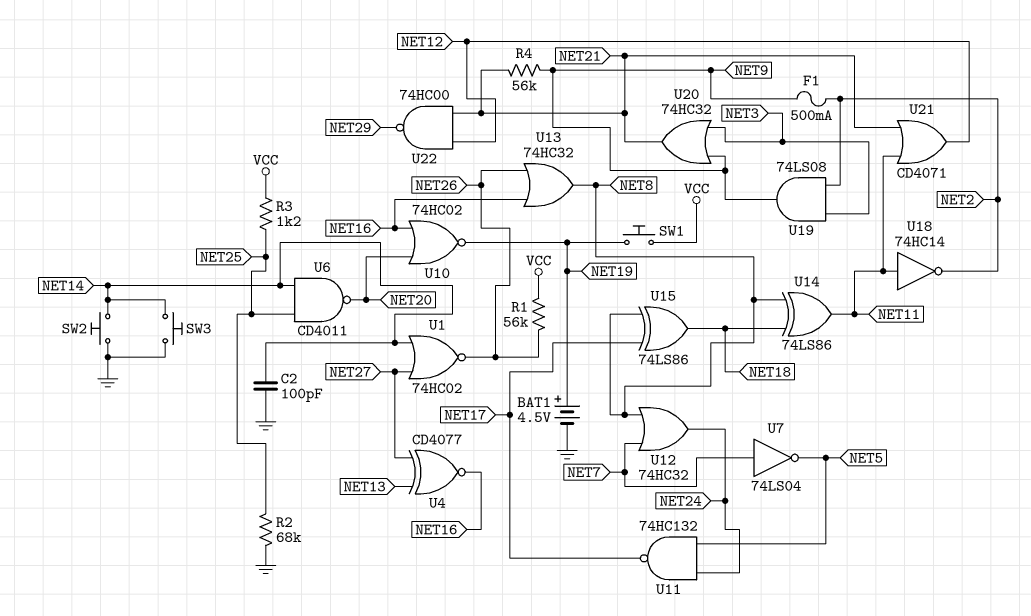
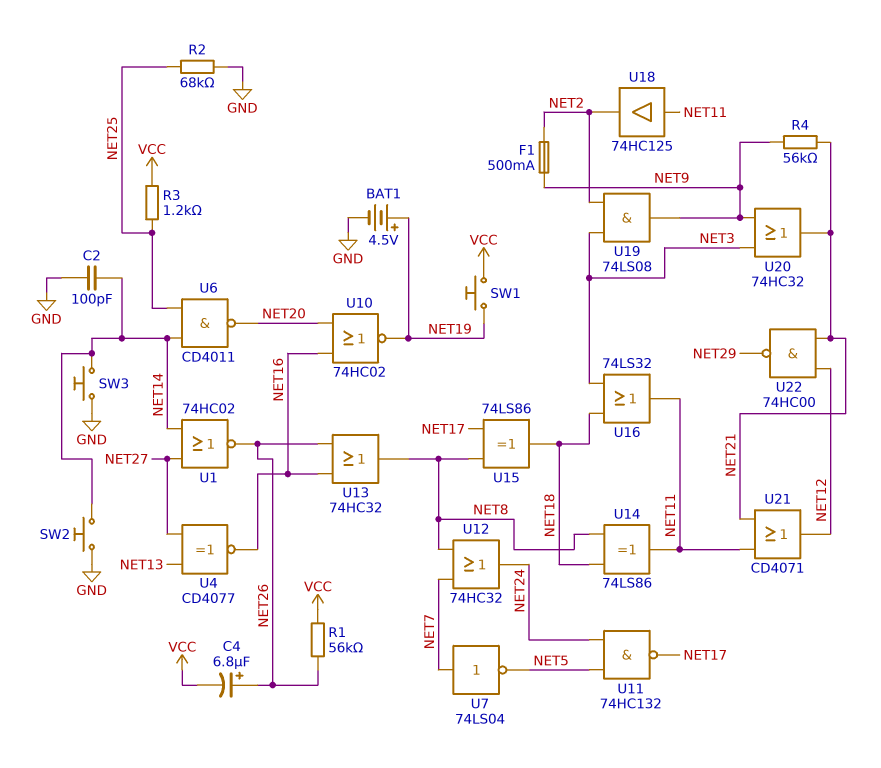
C4: none -> 6.8uF (plus NET26, minus VCC)
U16: none -> OR 74LS32 (in NET3, in NET18, out NET11)
U18: NOT 74HC14 (in NET11, out NET2) -> buffer 74HC125 (in NET11, out NET2)

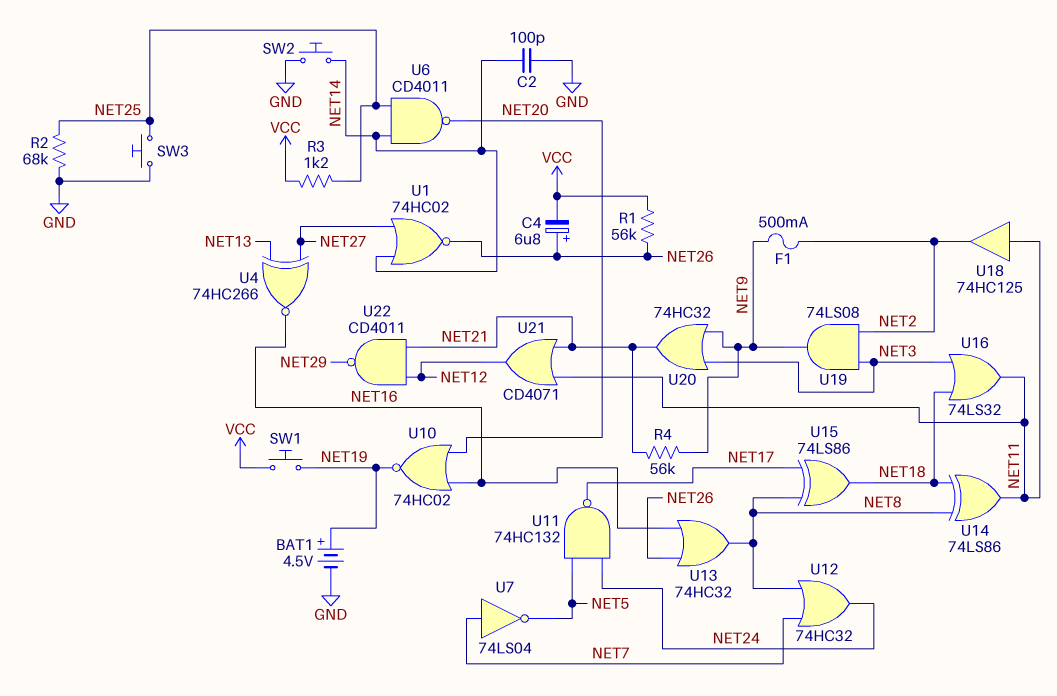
SW3: button (GND, NET14) -> button (GND, NET25)
U4: XNOR CD4077 (in NET13, in NET27, out NET16) -> XNOR 74HC266 (in NET13, in NET27, out NET16)
U22: NAND 74HC00 (in NET12, in NET21, out NET29) -> NAND CD4011 (in NET12, in NET21, out NET29)

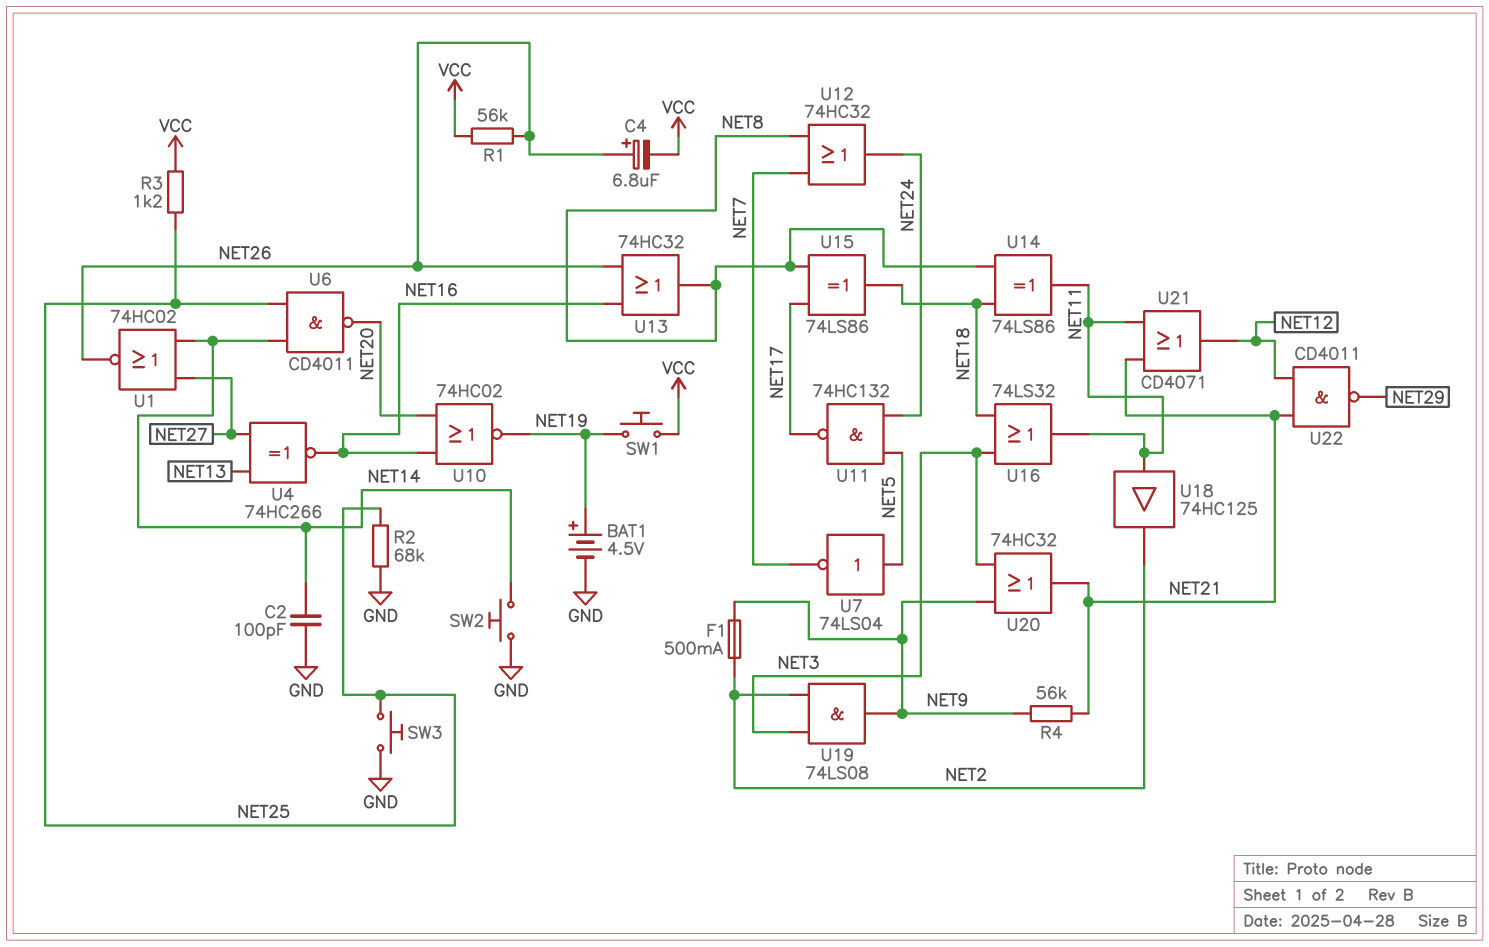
U7: NOT 74LS04 (in NET7, out NET5) -> NOT 74LS04 (in NET5, out NET7)

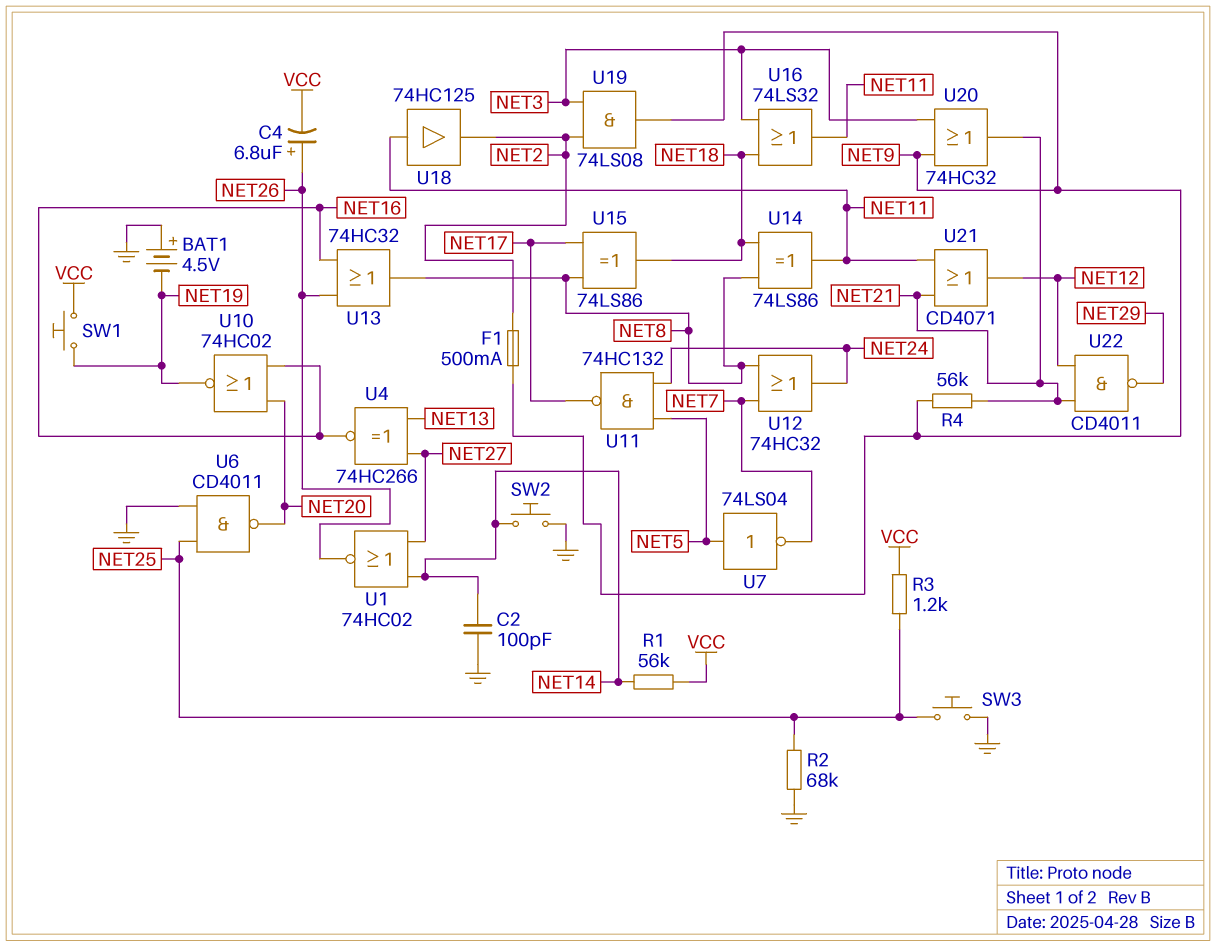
BAT1: 4.5V (plus NET19, minus GND) -> 4.5V (plus GND, minus NET19)
R1: 56k (NET26, VCC) -> 56k (NET14, VCC)
U6: NAND CD4011 (in NET14, in NET25, out NET20) -> NAND CD4011 (in GND, in NET25, out NET20)

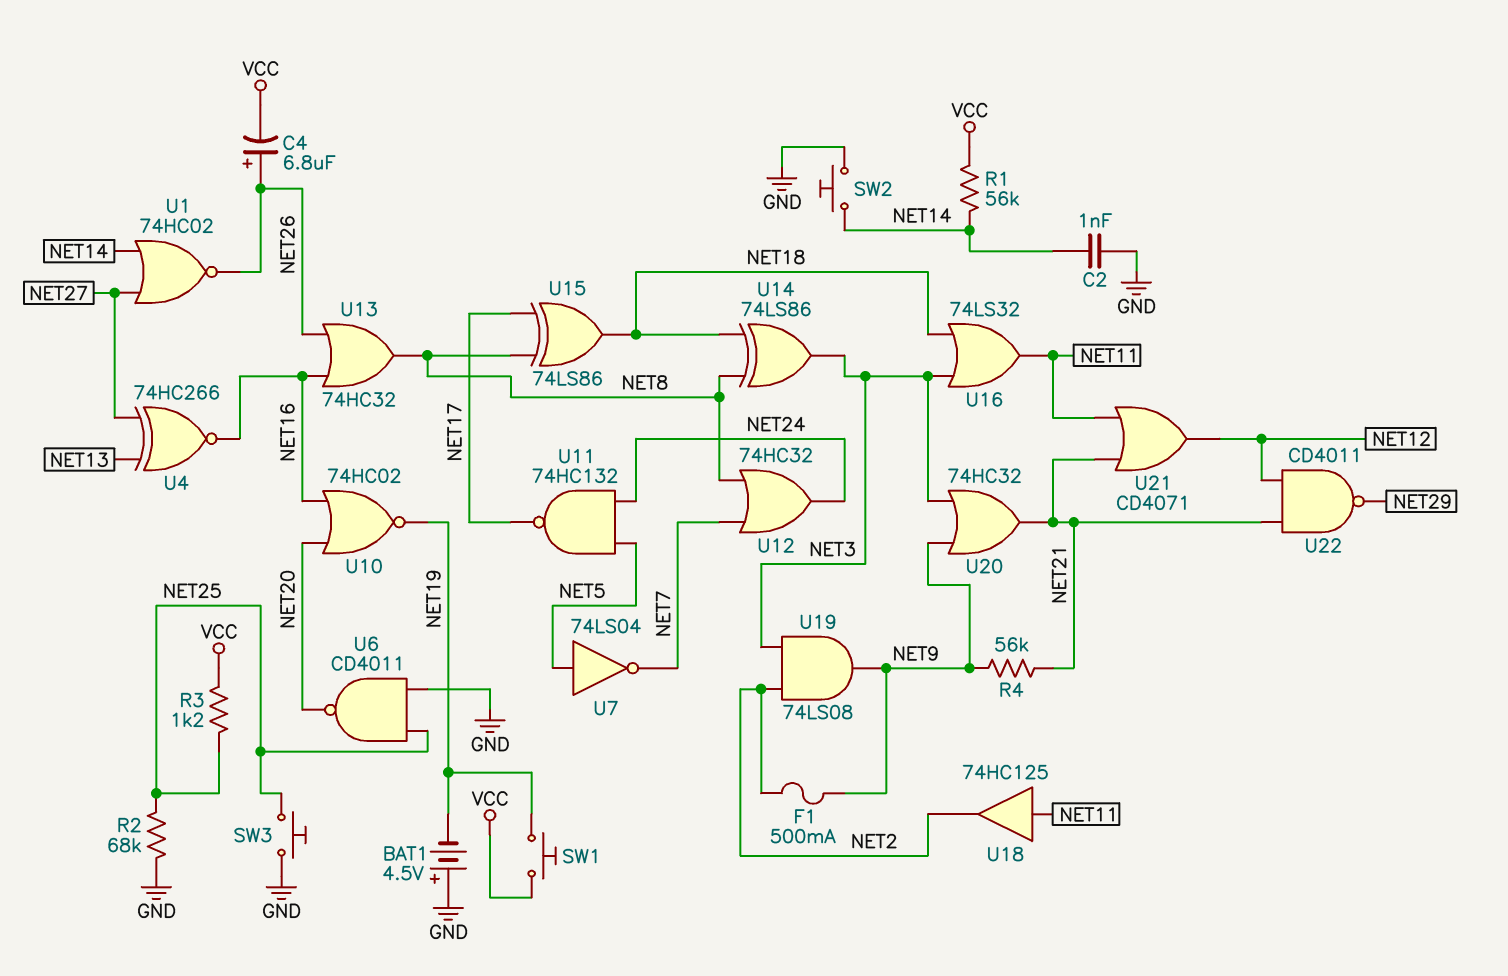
C2: 100pF (GND, NET14) -> 1nF (GND, NET14)
U14: XOR 74LS86 (in NET8, in NET18, out NET11) -> XOR 74LS86 (in NET8, in NET18, out NET3)

